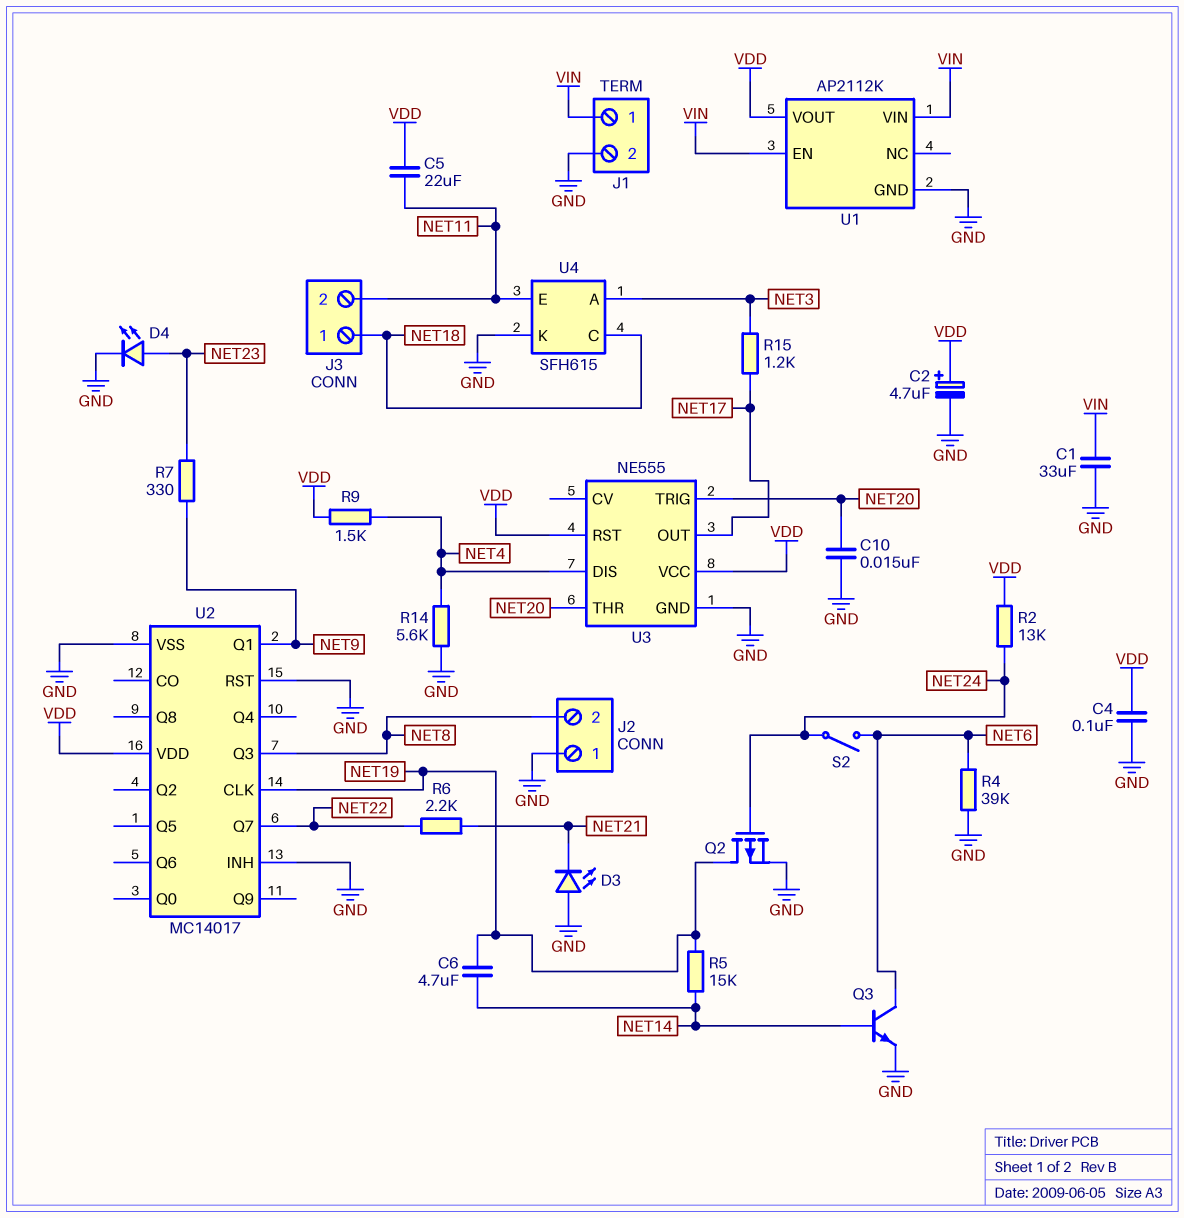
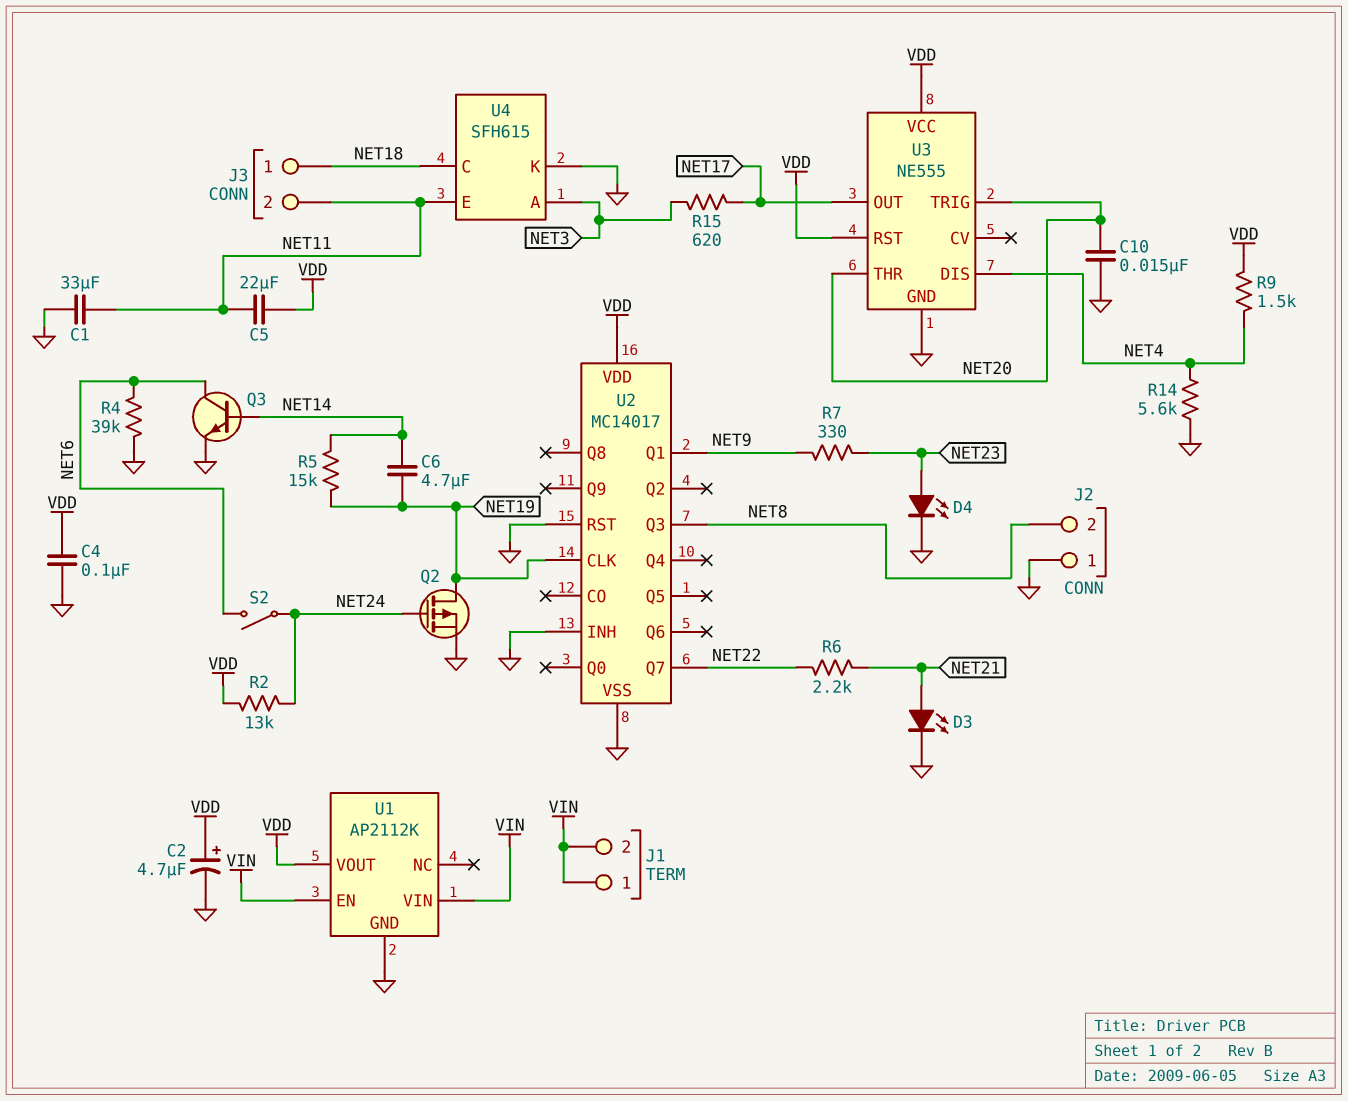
C1: 33uF (GND, VIN) -> 33uF (GND, NET11)
D3: LED (A GND, K NET21) -> LED (A NET21, K GND)
J1 pin 2: GND -> VIN
R15: 1.2k (NET3, NET17) -> 620 (NET3, NET17)

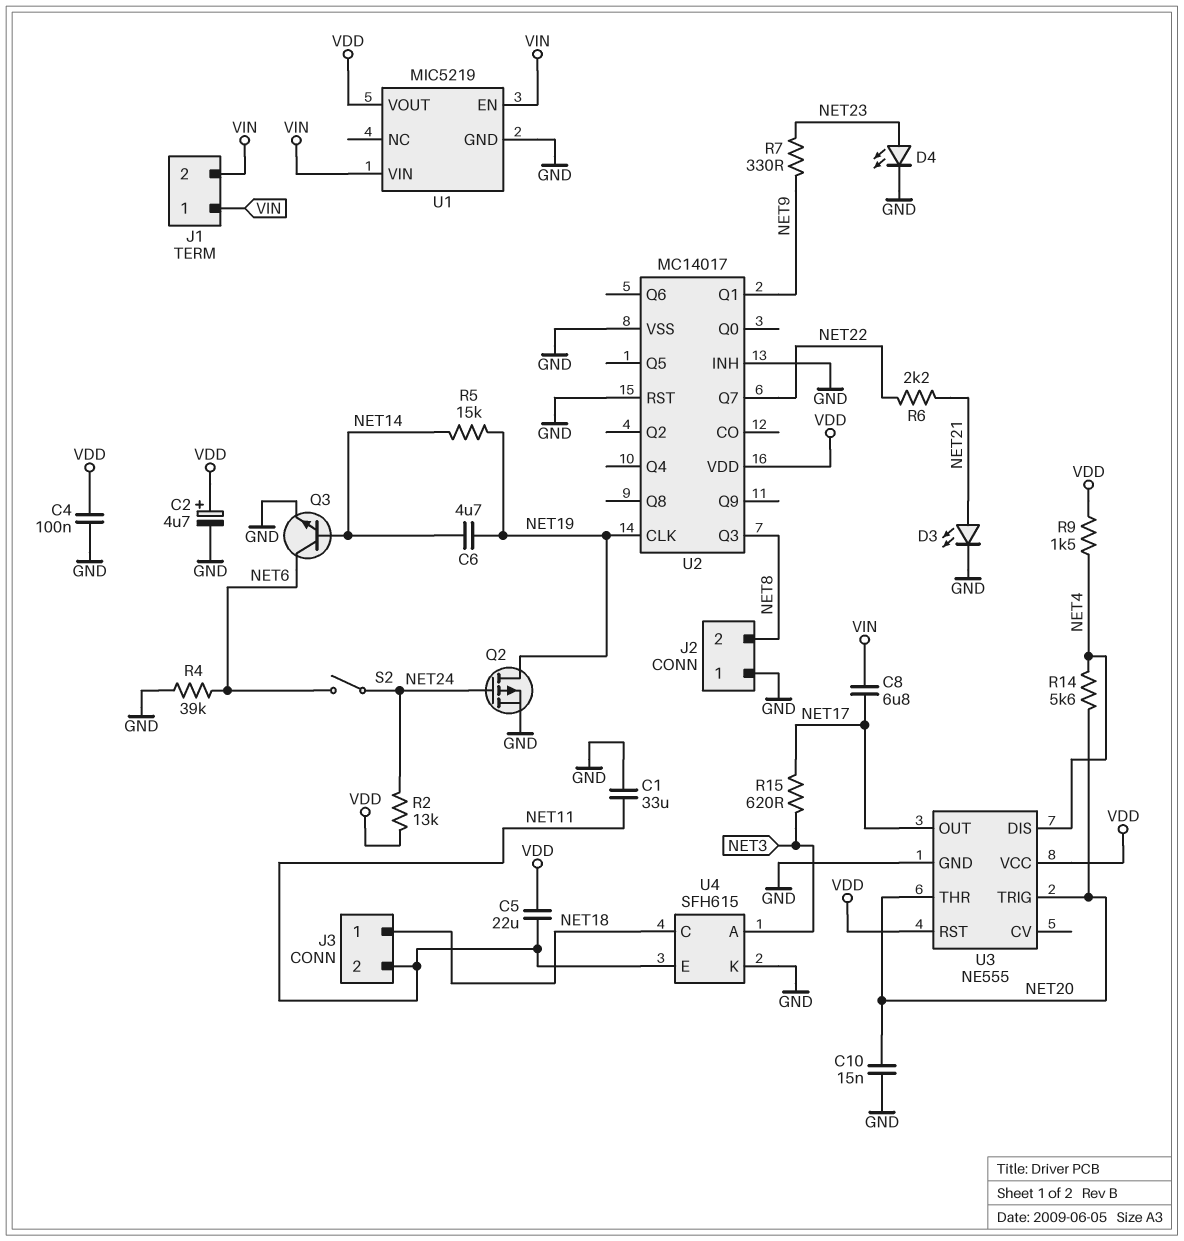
C8: none -> 6.8uF (NET17, VIN)
R14: 5.6k (GND, NET4) -> 5.6k (NET4, NET20)
U1: AP2112K -> MIC5219

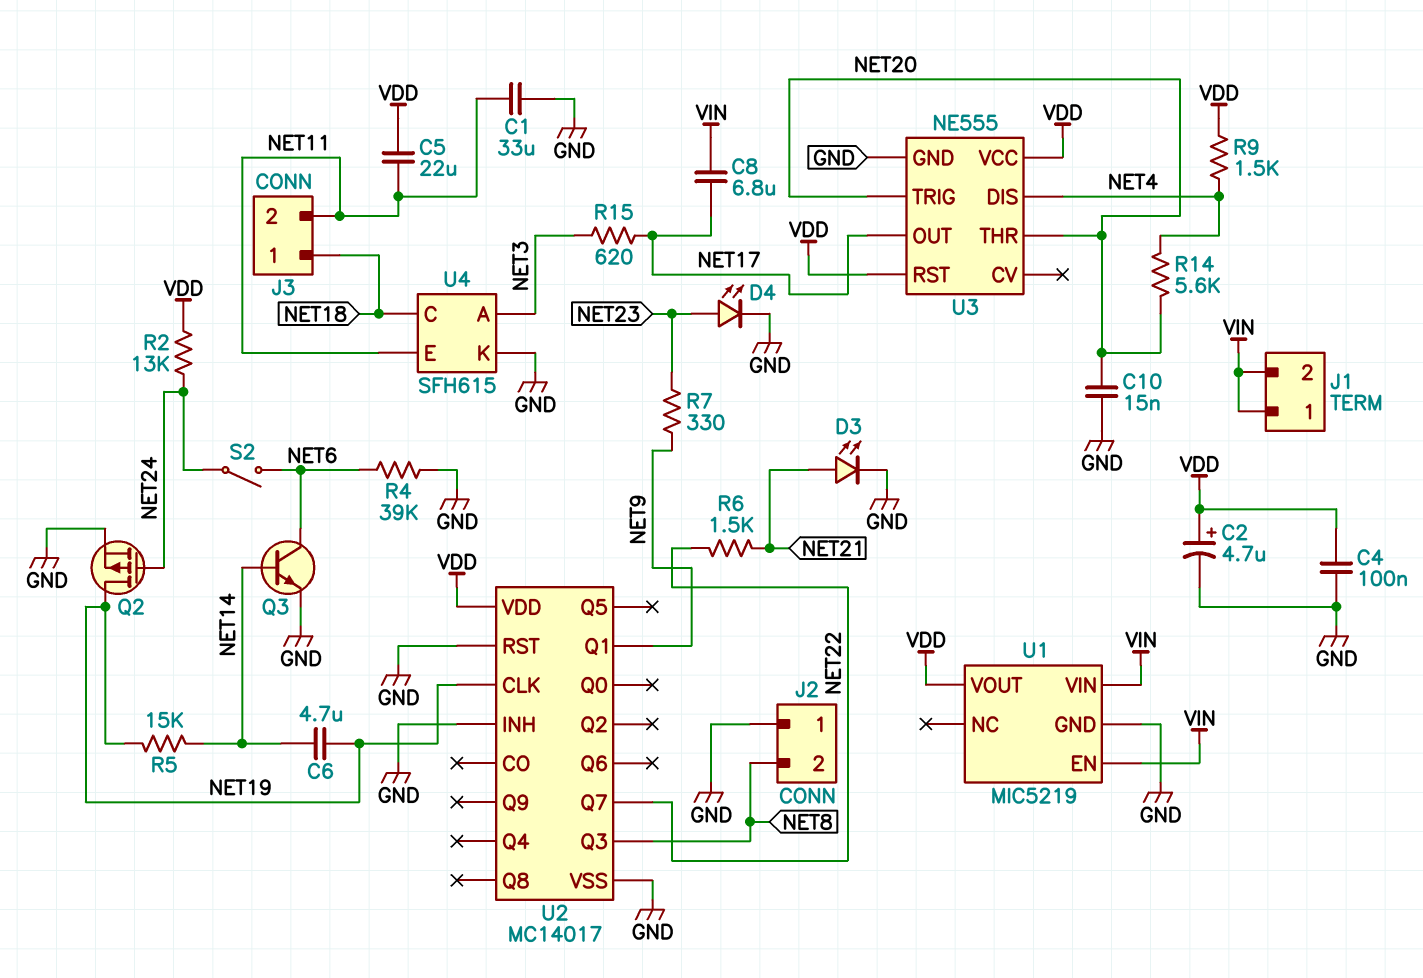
R6: 2.2k (NET21, NET22) -> 1.5k (NET21, NET22)

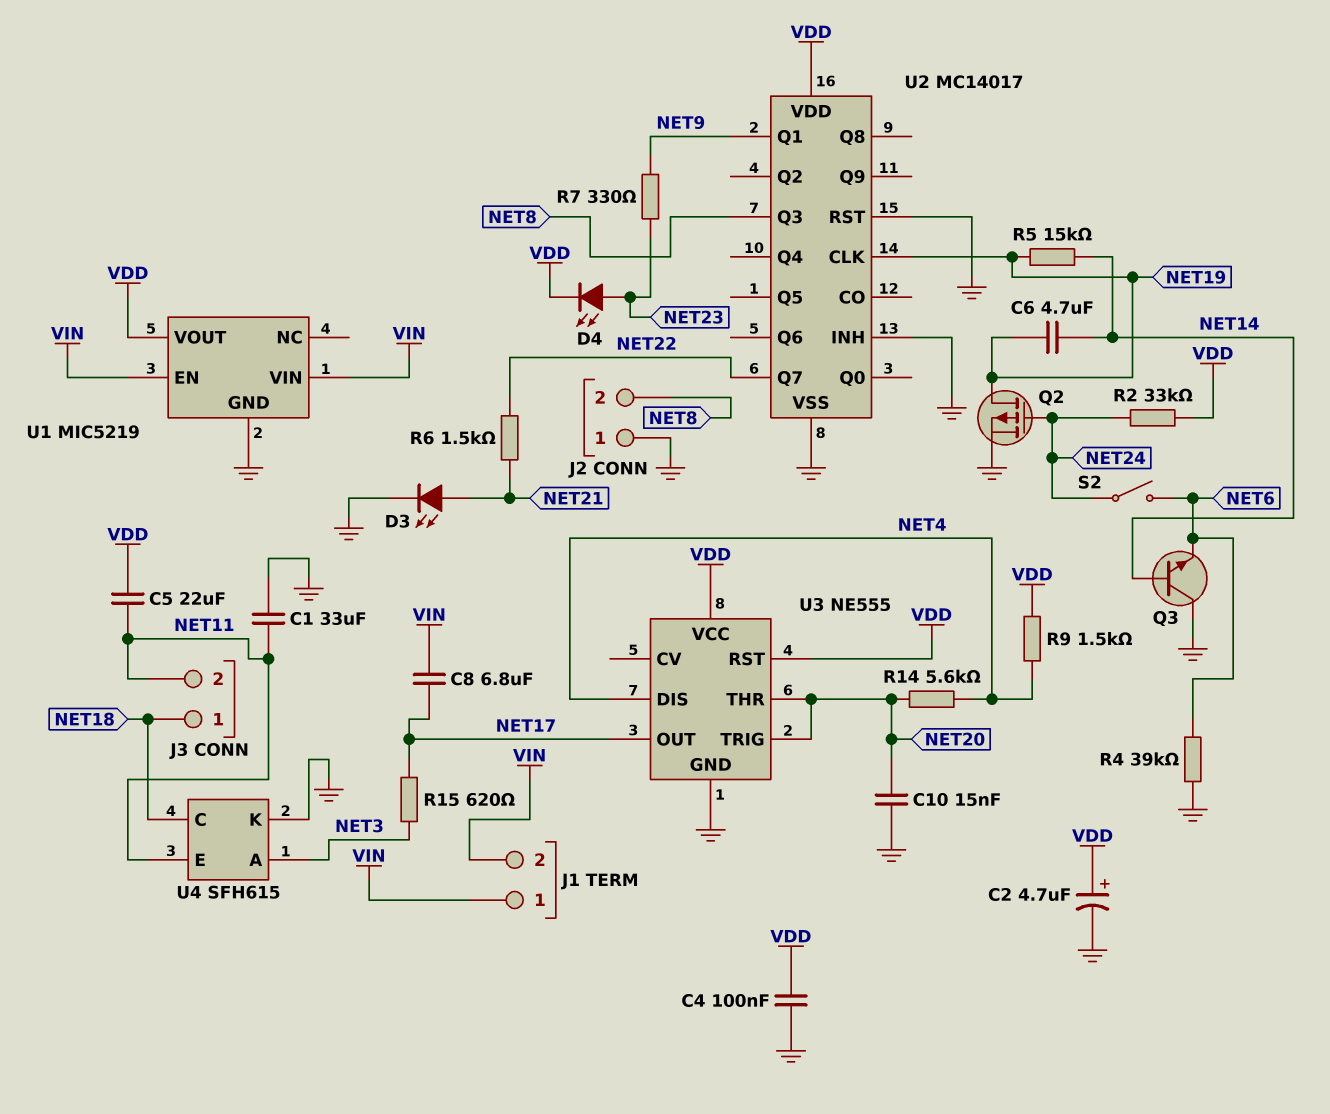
D4: LED (A NET23, K GND) -> LED (A NET23, K VDD)
Q3: NPN (B NET14, C NET6, E GND) -> NPN (B NET14, C GND, E NET6)
R2: 13k (NET24, VDD) -> 33k (NET24, VDD)

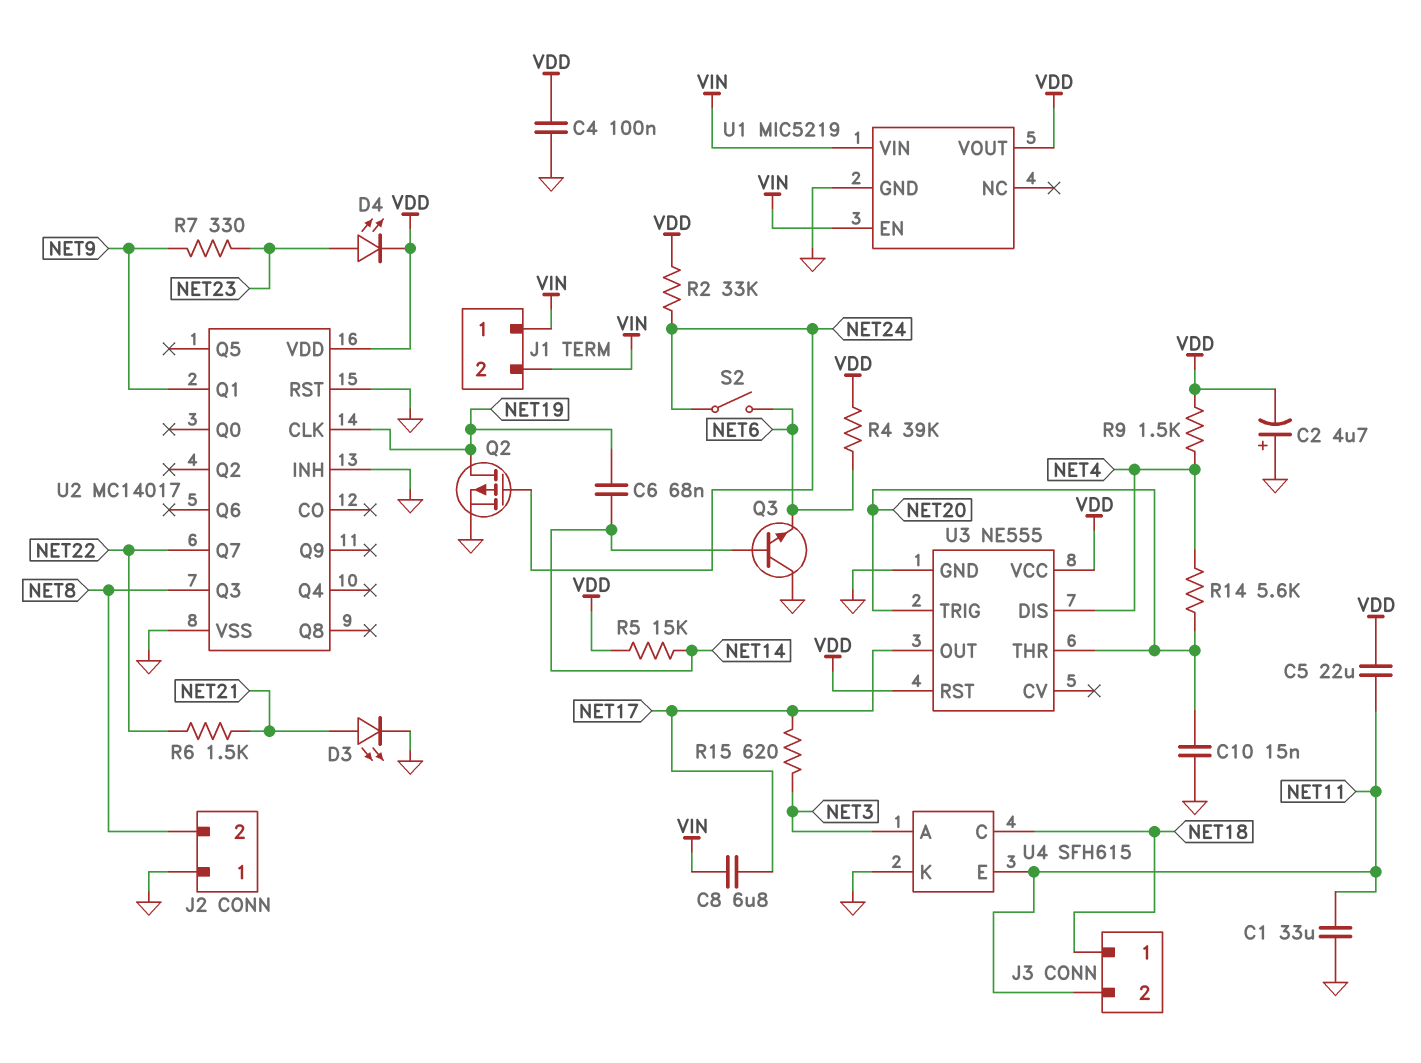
C2: 4.7uF (plus VDD, minus GND) -> 4.7uF (plus GND, minus VDD)
C6: 4.7uF (NET14, NET19) -> 68nF (NET14, NET19)
R4: 39k (GND, NET6) -> 39k (NET6, VDD)
R5: 15k (NET14, NET19) -> 15k (NET14, VDD)

